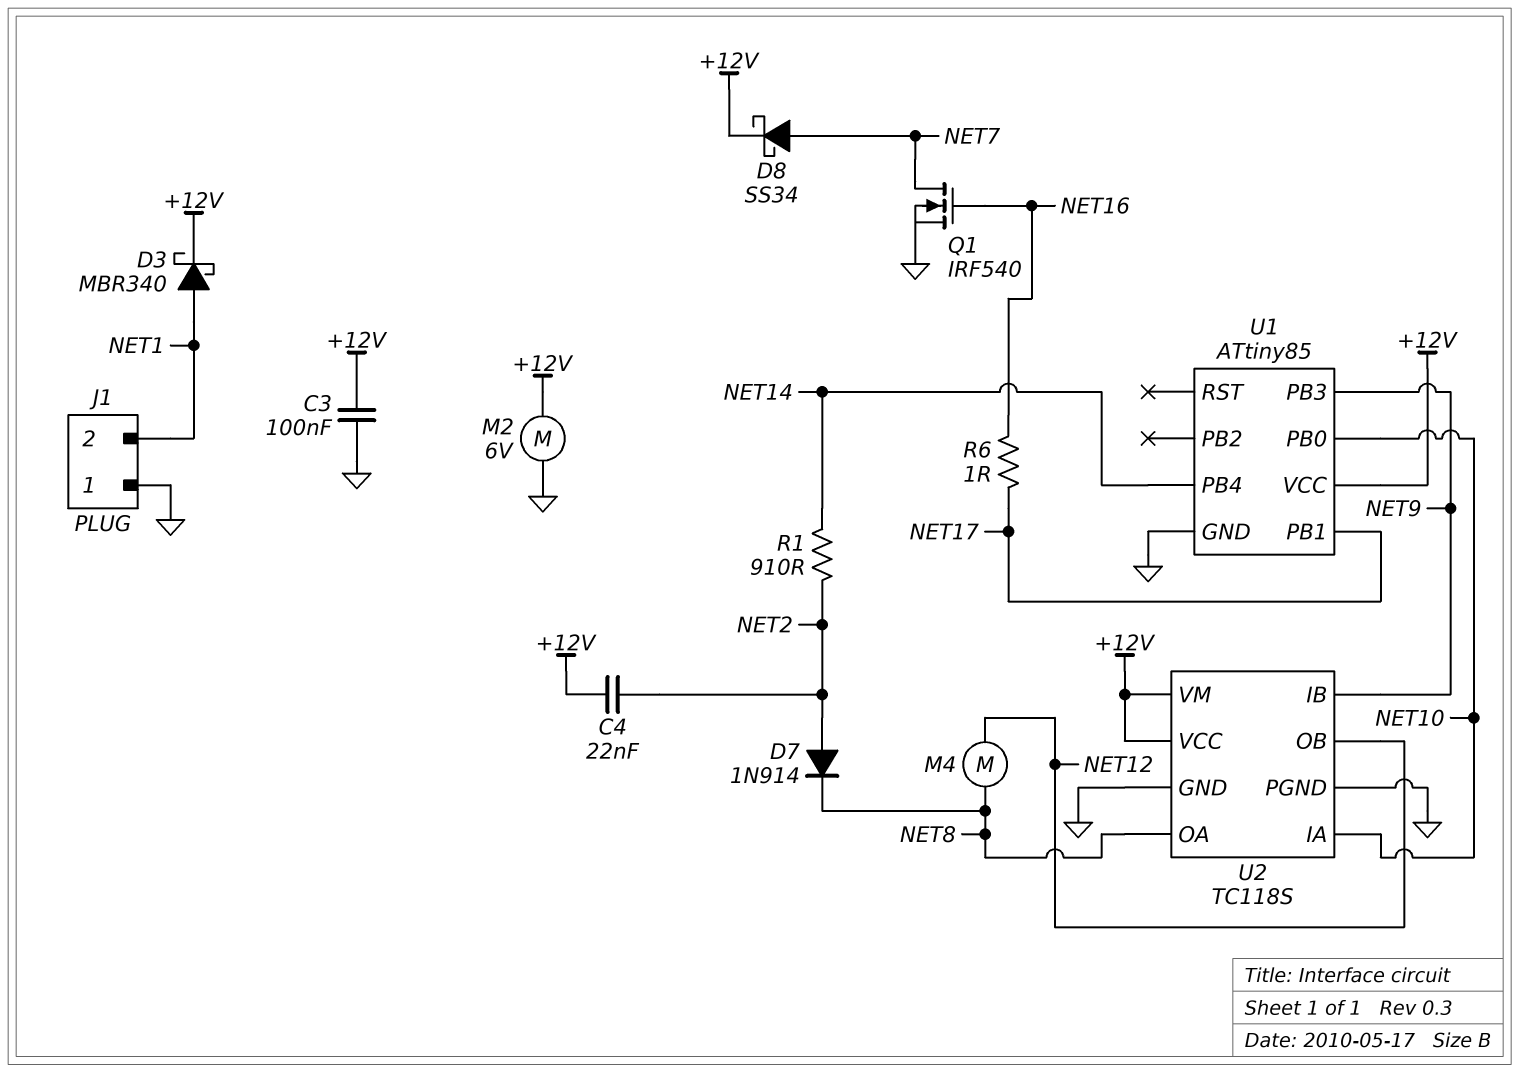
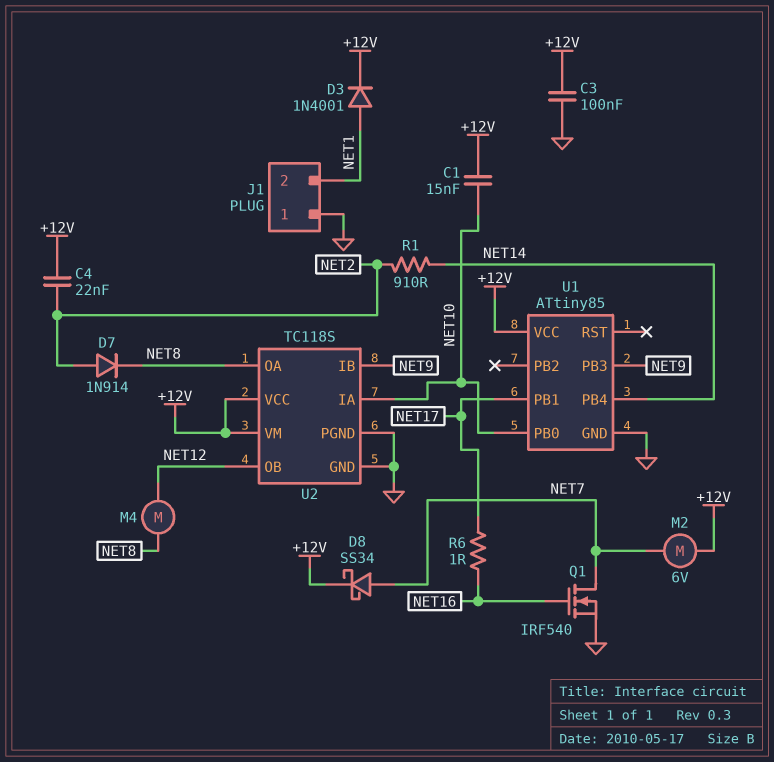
C1: none -> 15nF (+12V, NET10)
D3: schottky MBR340 (A NET1, K +12V) -> diode 1N4001 (A NET1, K +12V)
M2: motor 6V (+12V, GND) -> motor 6V (+12V, NET7)

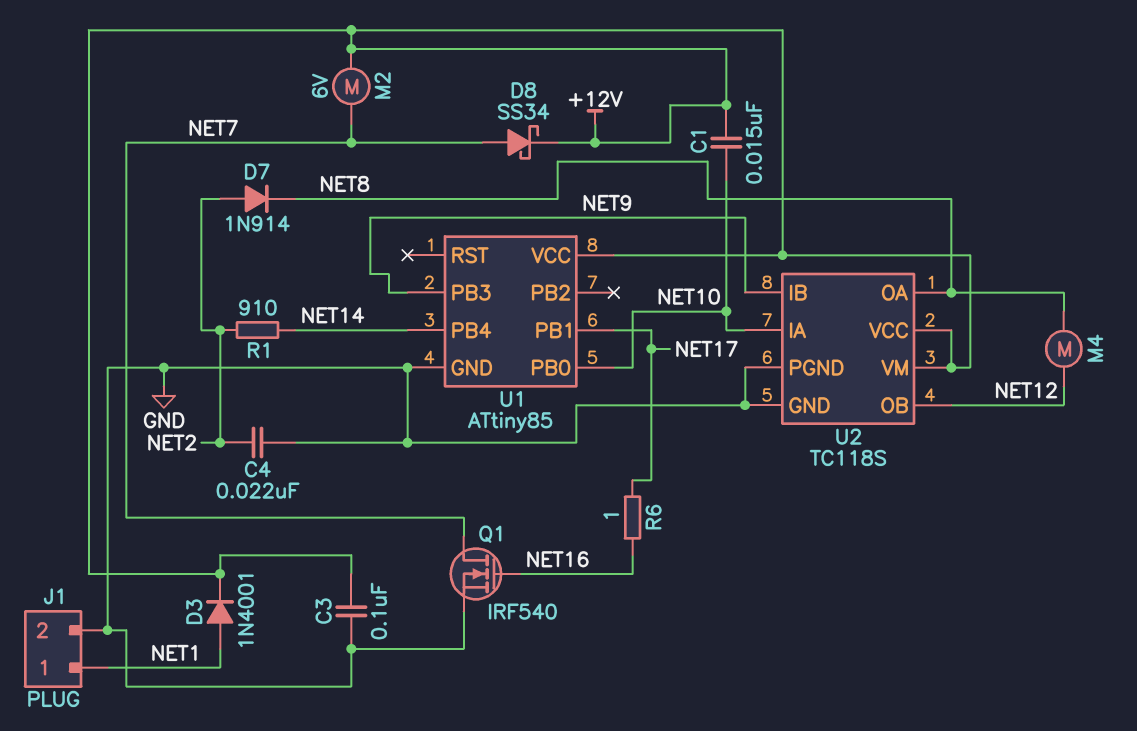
C4: 22nF (+12V, NET2) -> 22nF (GND, NET2)
J1 pin 1: GND -> NET1
J1 pin 2: NET1 -> GND

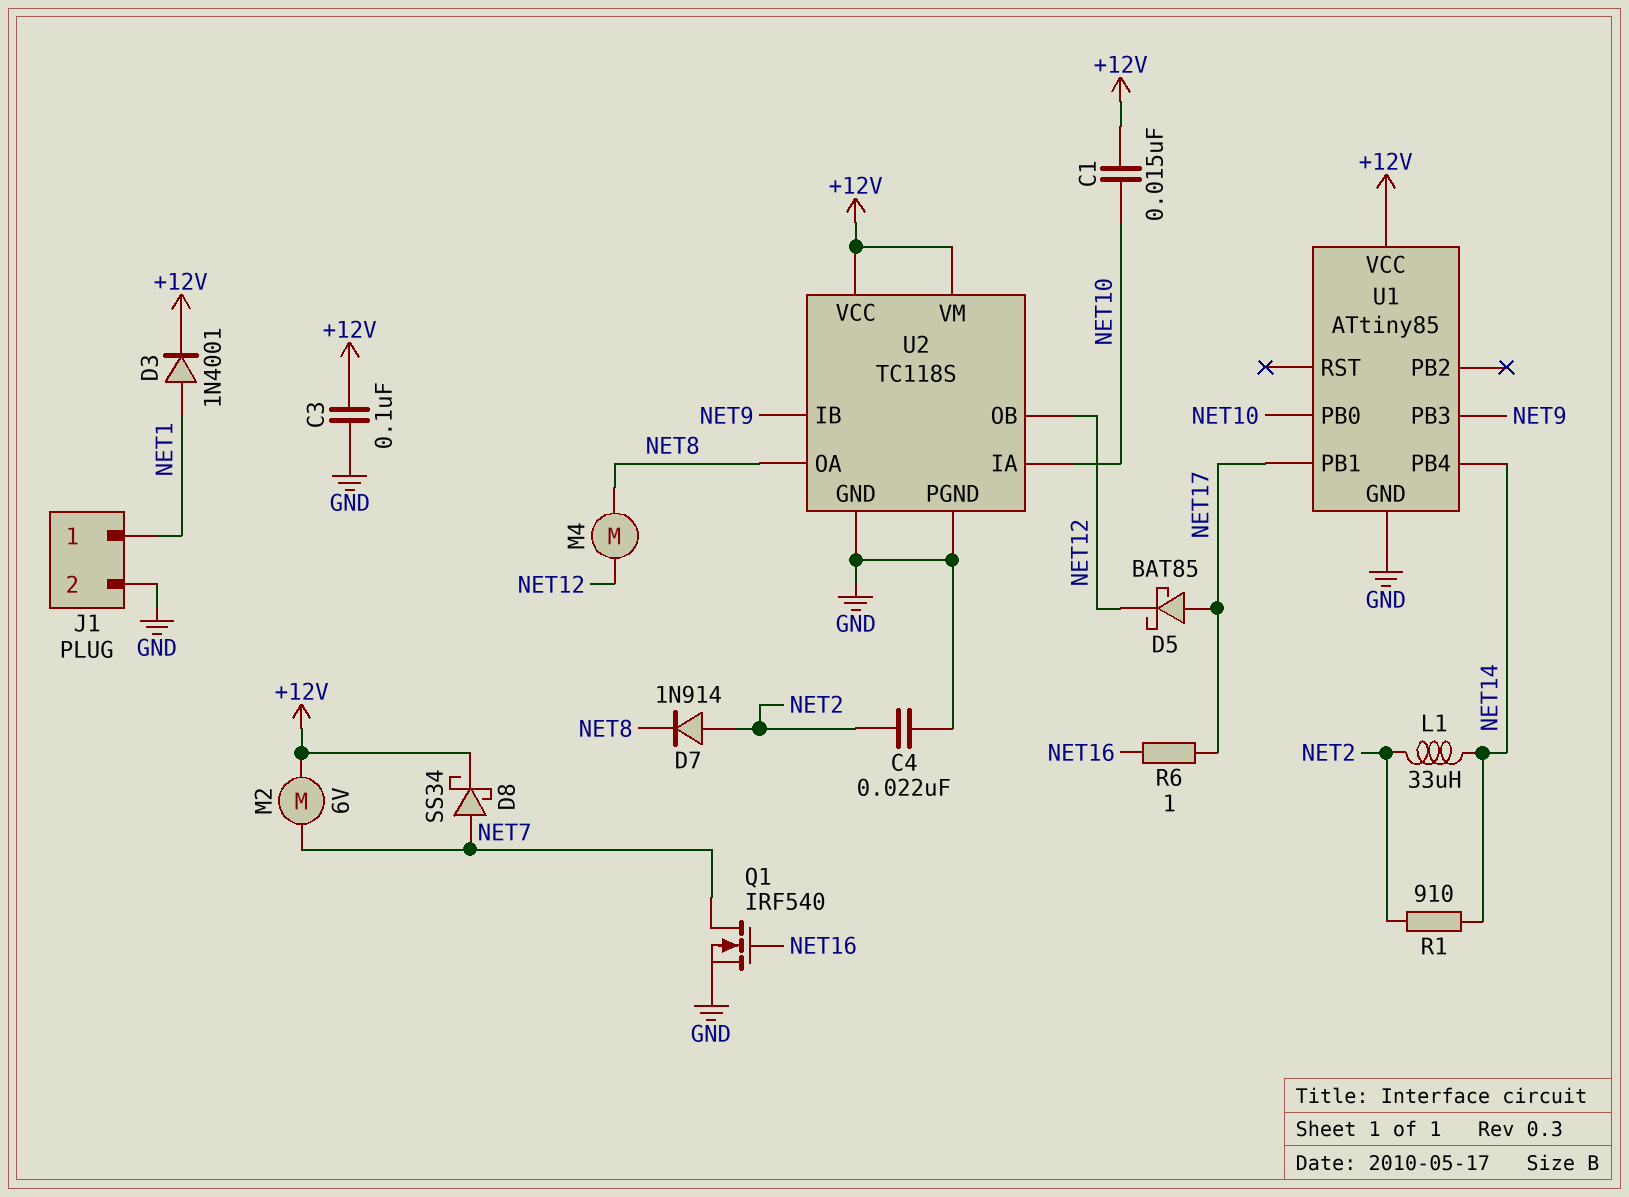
D5: none -> schottky BAT85 (A NET17, K NET12)
L1: none -> 33uH (NET2, NET14)

